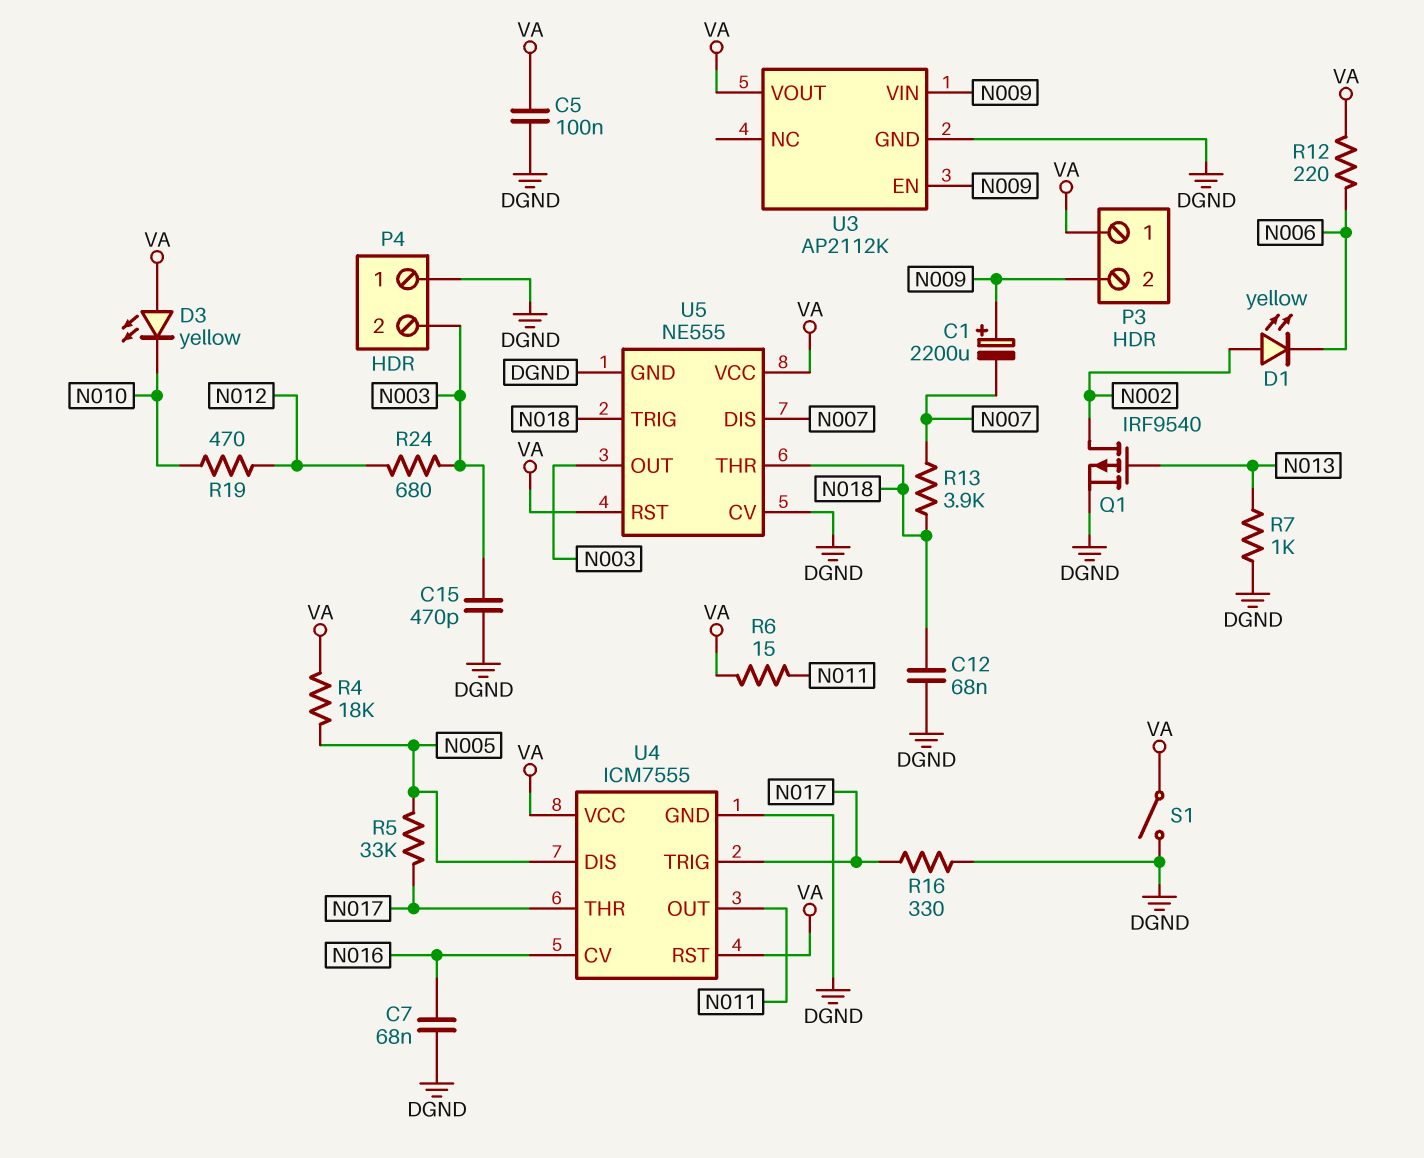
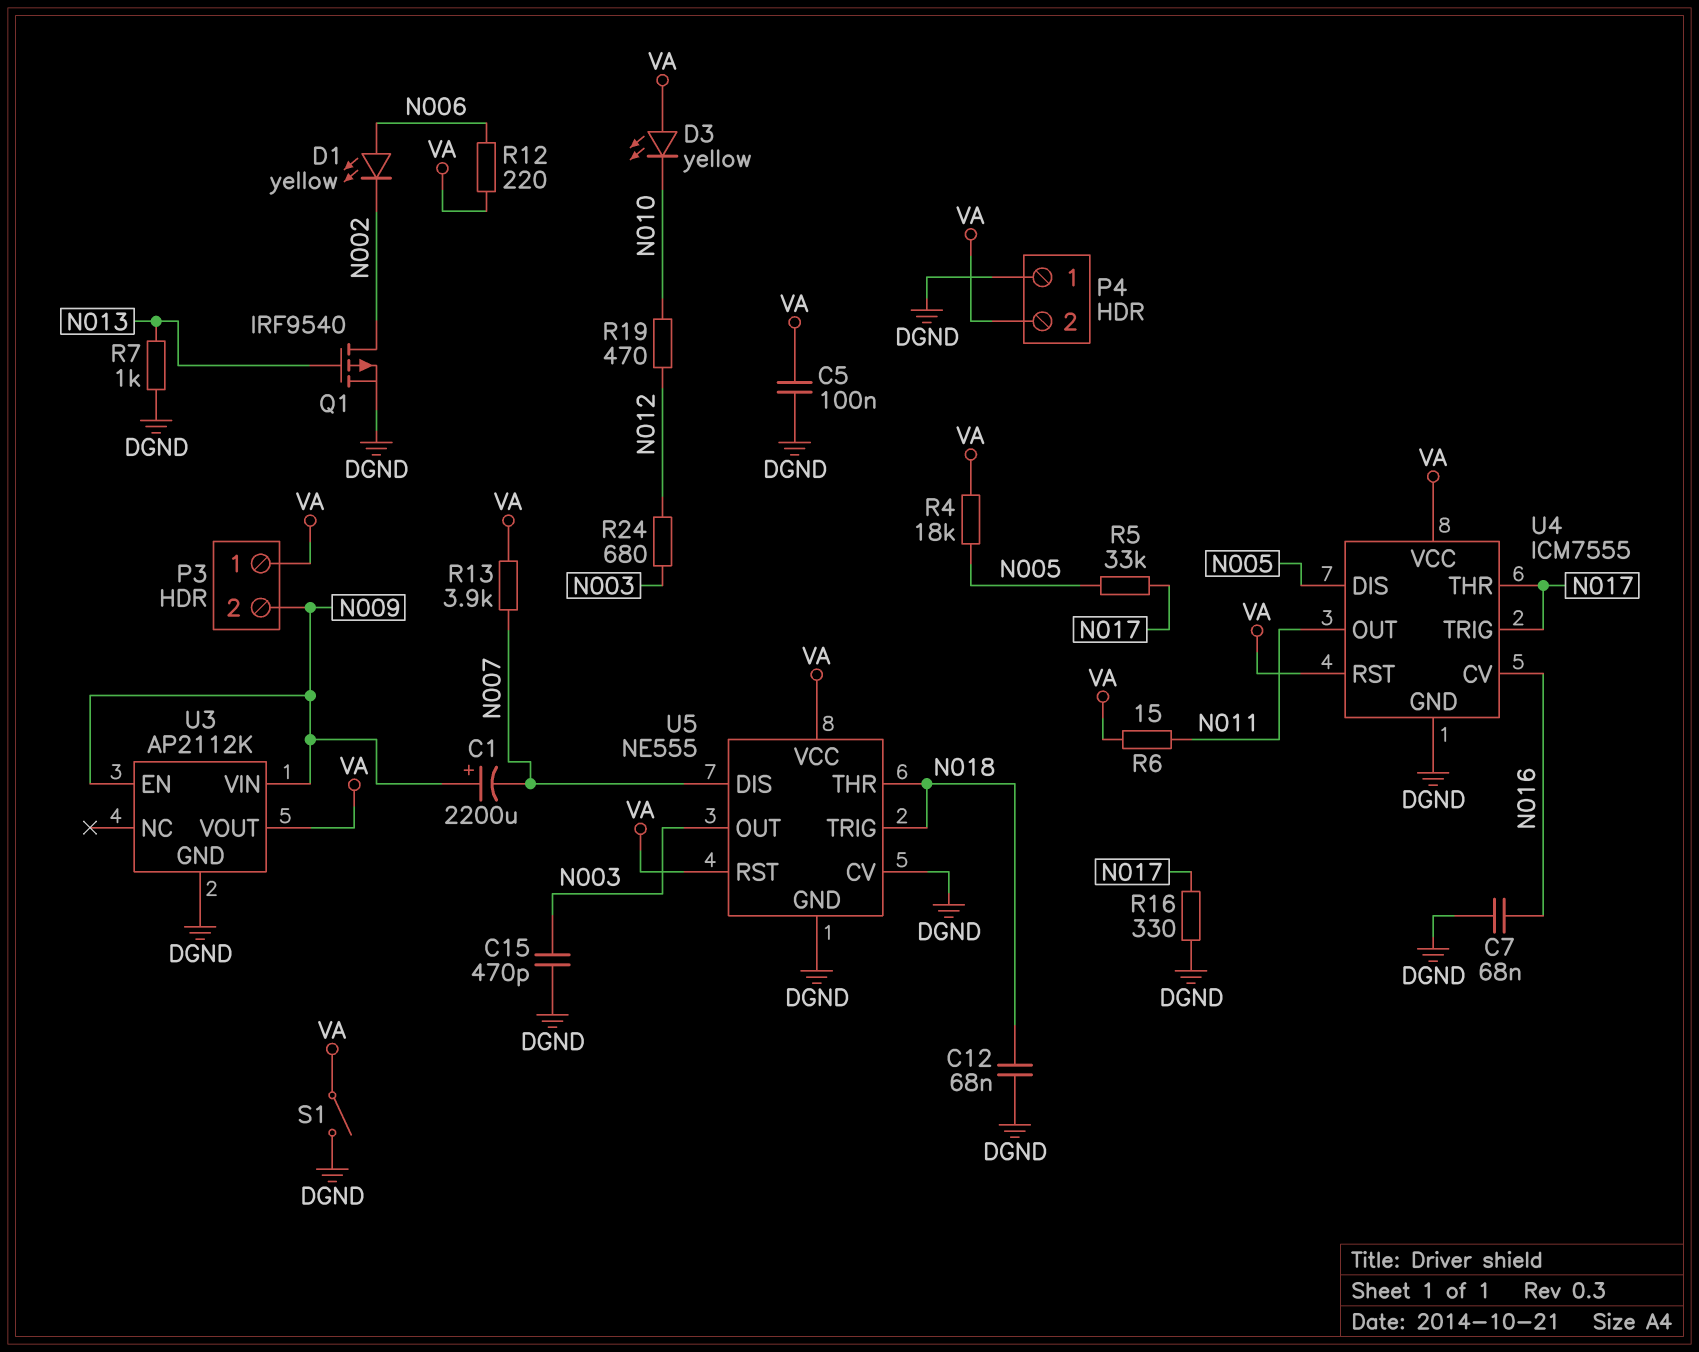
D1: LED yellow (A N002, K N006) -> LED yellow (A N006, K N002)
P4 pin 2: N003 -> VA
R13: 3.9k (N007, N018) -> 3.9k (N007, VA)

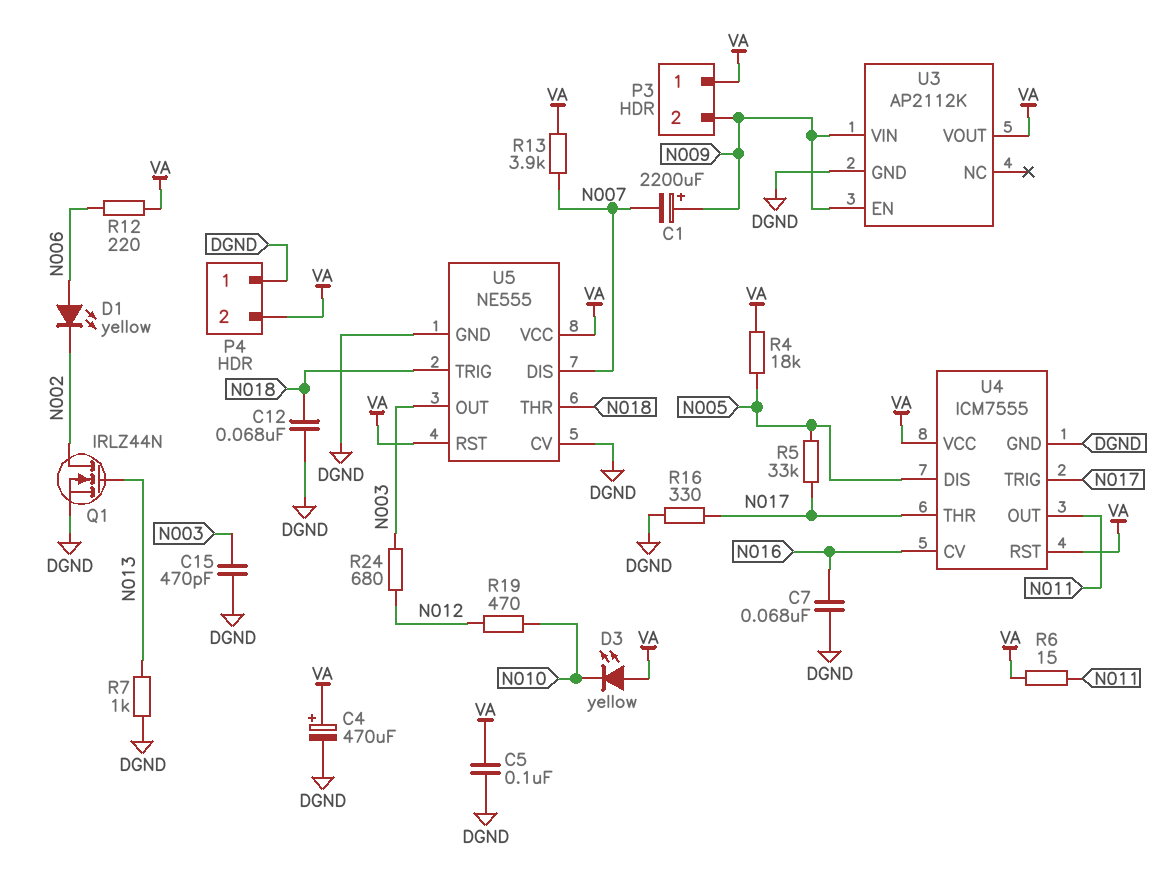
C4: none -> 470uF (plus VA, minus DGND)
Q1: PMOS IRF9540 (G N013, D N002, S DGND) -> NMOS IRLZ44N (G N013, D N002, S DGND)
S1: switch (DGND, VA) -> none

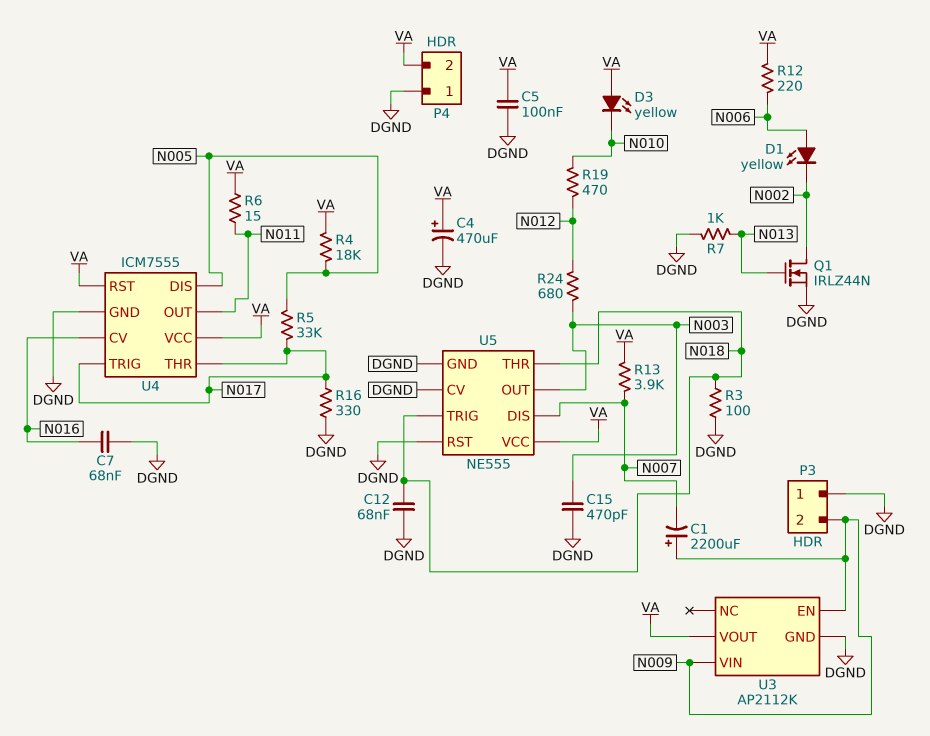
P3 pin 1: VA -> DGND
R3: none -> 100 (DGND, N018)
U5 pin RST: VA -> DGND

